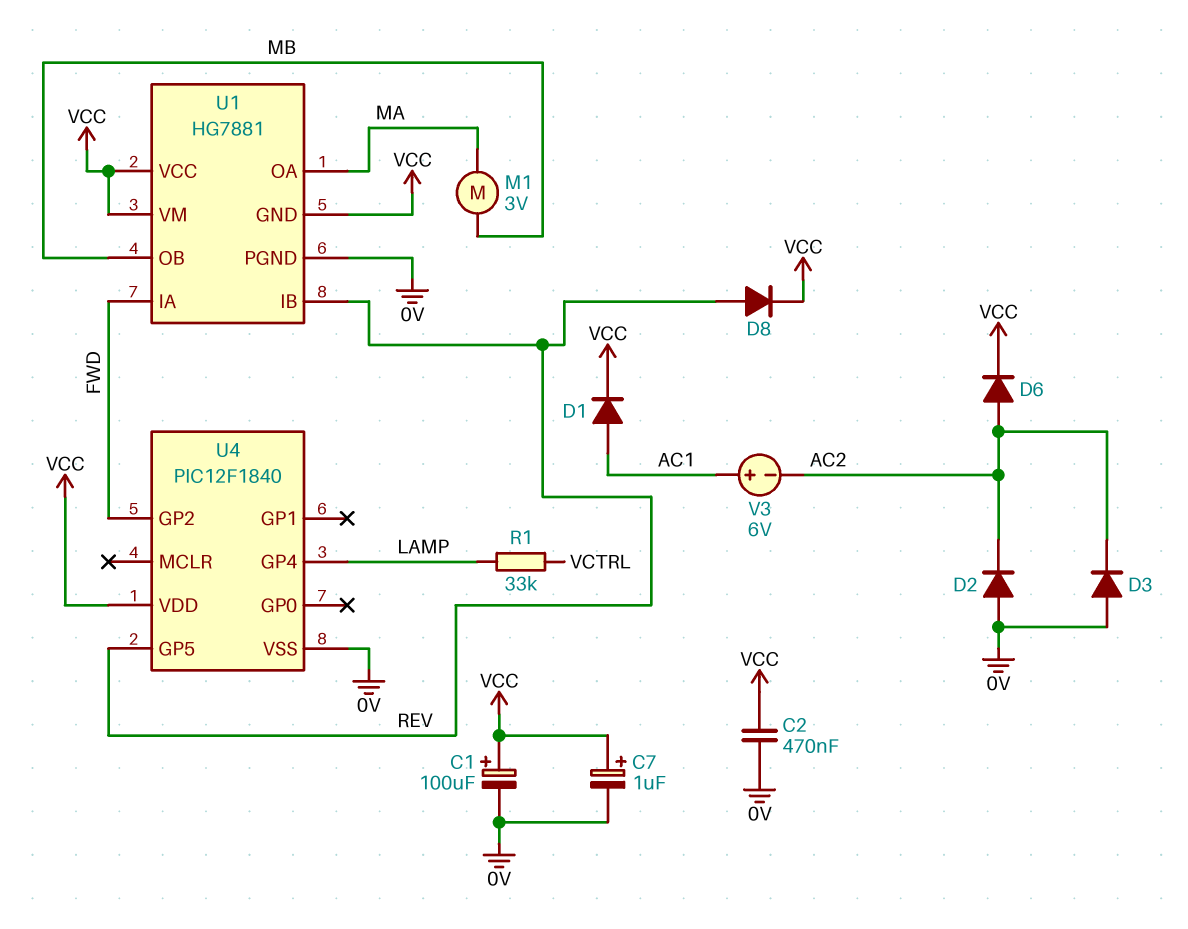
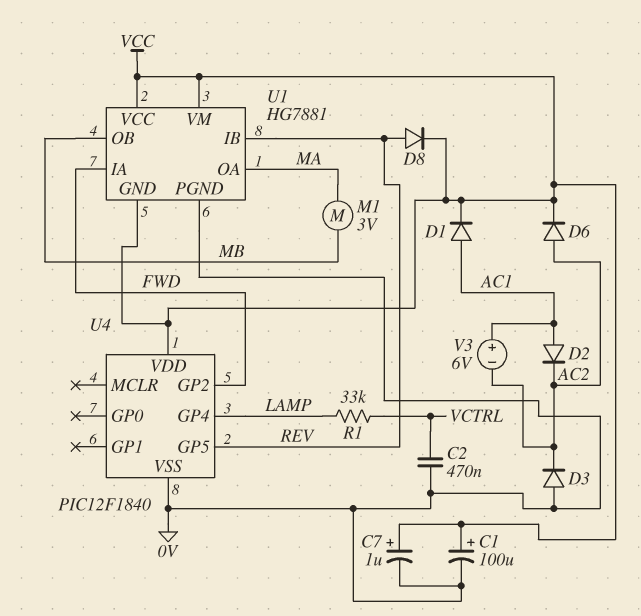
C2: 470nF (0V, VCC) -> 470nF (0V, VCTRL)
D2: diode (A 0V, K AC2) -> diode (A AC1, K AC2)

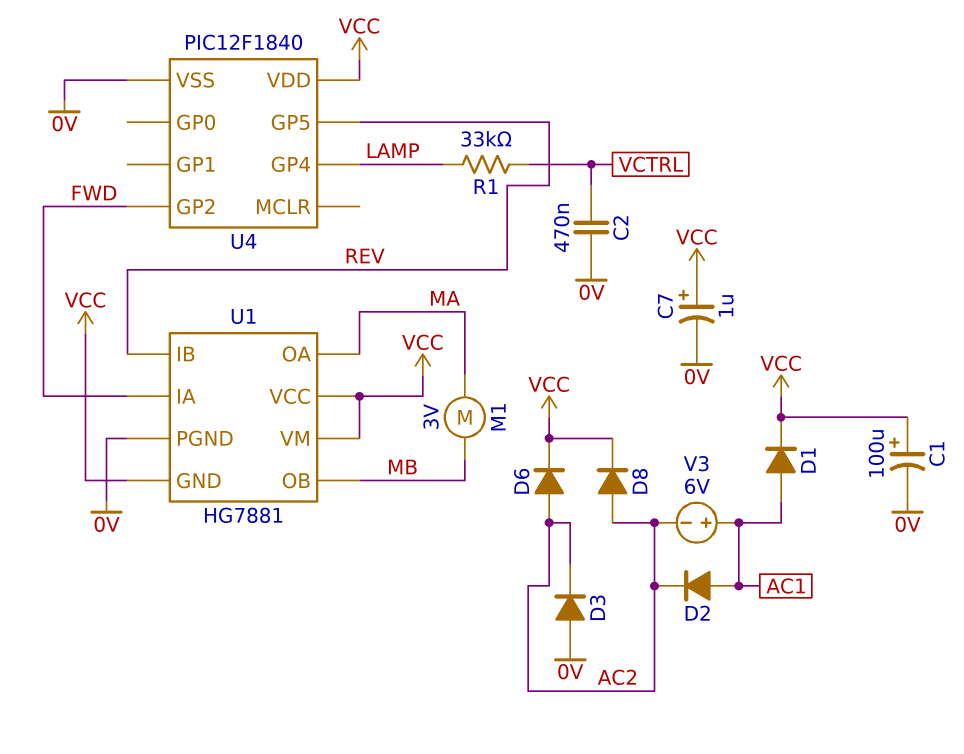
D8: diode (A REV, K VCC) -> diode (A AC2, K VCC)

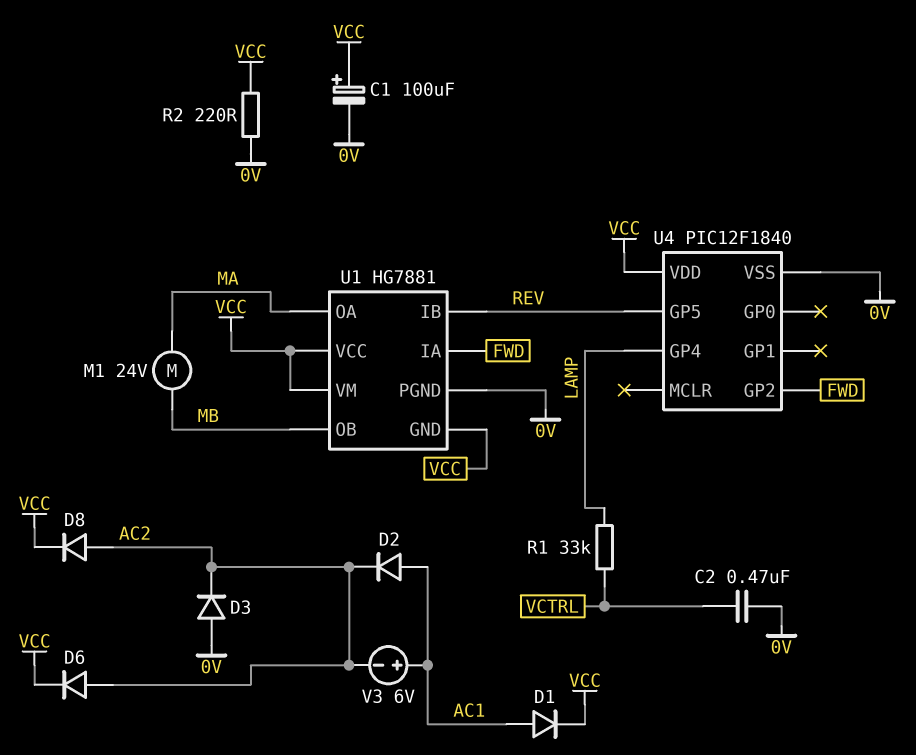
C7: 1uF (plus VCC, minus 0V) -> none
M1: motor 3V (MA, MB) -> motor 24V (MA, MB)
R2: none -> 220 (0V, VCC)

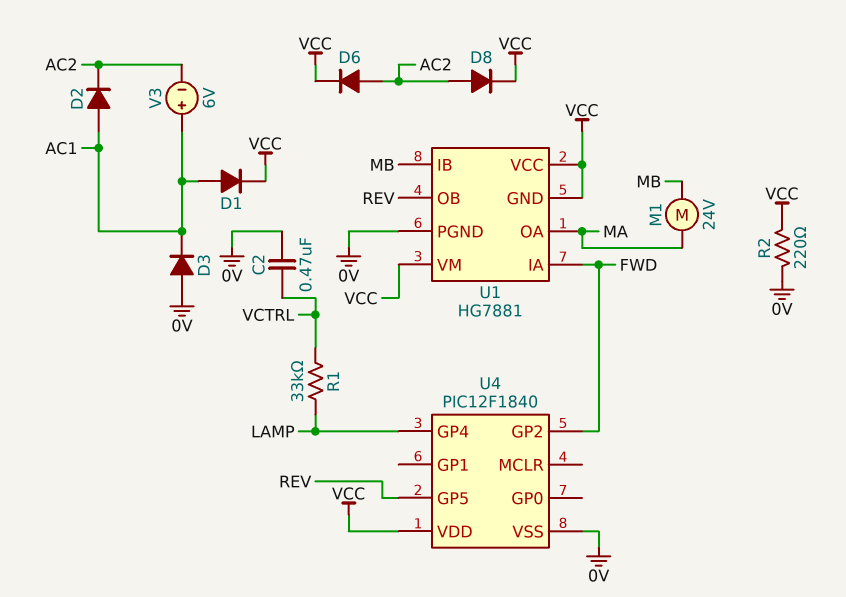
C1: 100uF (plus VCC, minus 0V) -> none
D3: diode (A 0V, K AC2) -> diode (A 0V, K AC1)
U1 pin IB: REV -> MB
U1 pin OB: MB -> REV

